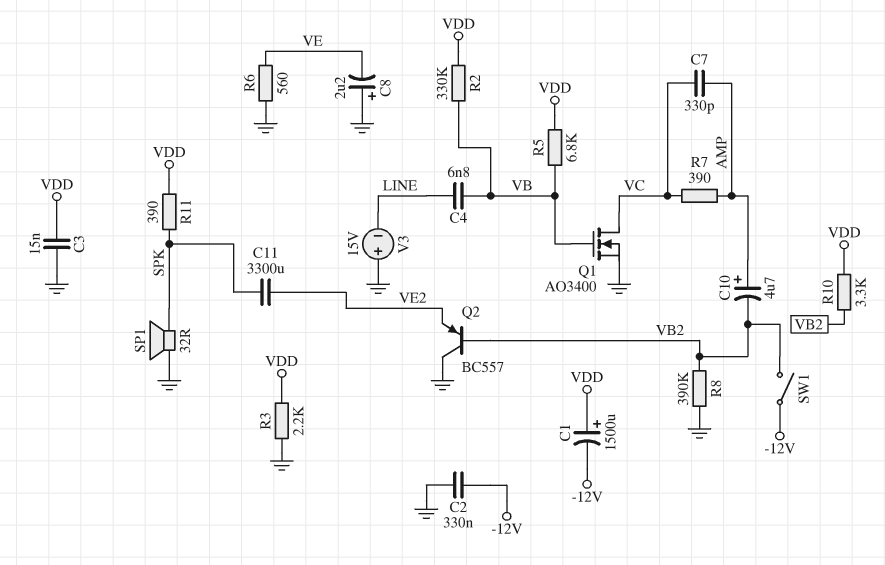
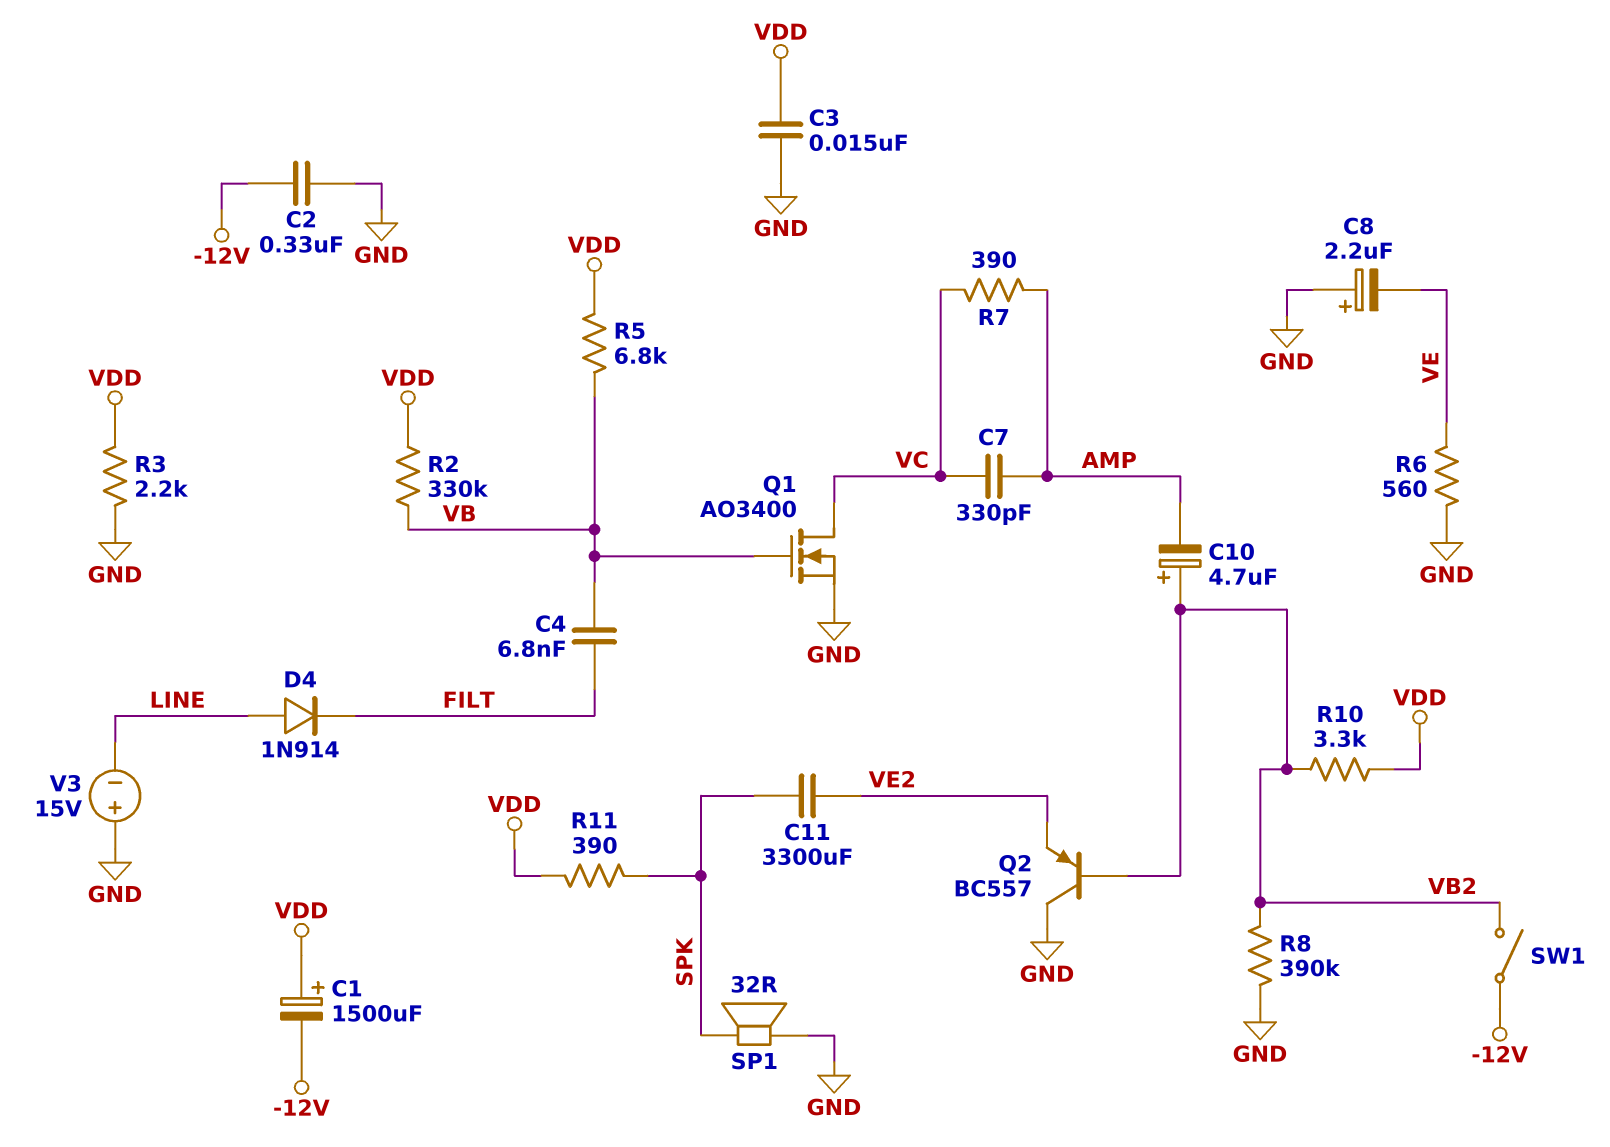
C4: 6.8nF (LINE, VB) -> 6.8nF (FILT, VB)
C10: 4.7uF (plus AMP, minus VB2) -> 4.7uF (plus VB2, minus AMP)
D4: none -> diode 1N914 (A LINE, K FILT)

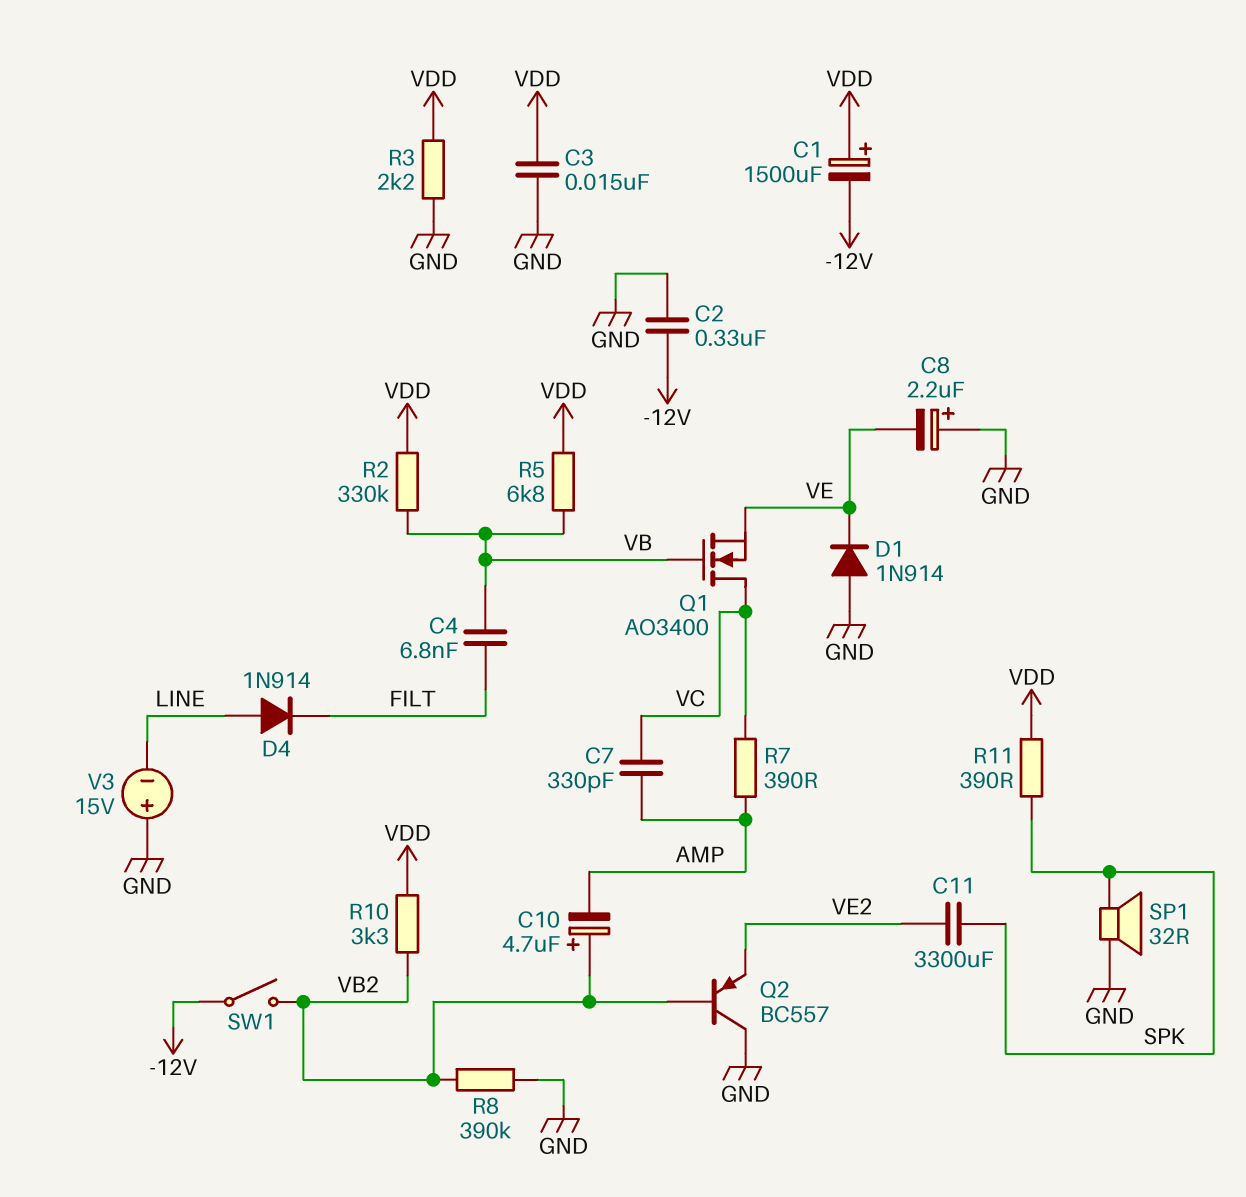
D1: none -> diode 1N914 (A GND, K VE)
Q1: NMOS AO3400 (G VB, D VC, S GND) -> NMOS AO3400 (G VB, D VC, S VE)
R6: 560 (GND, VE) -> none

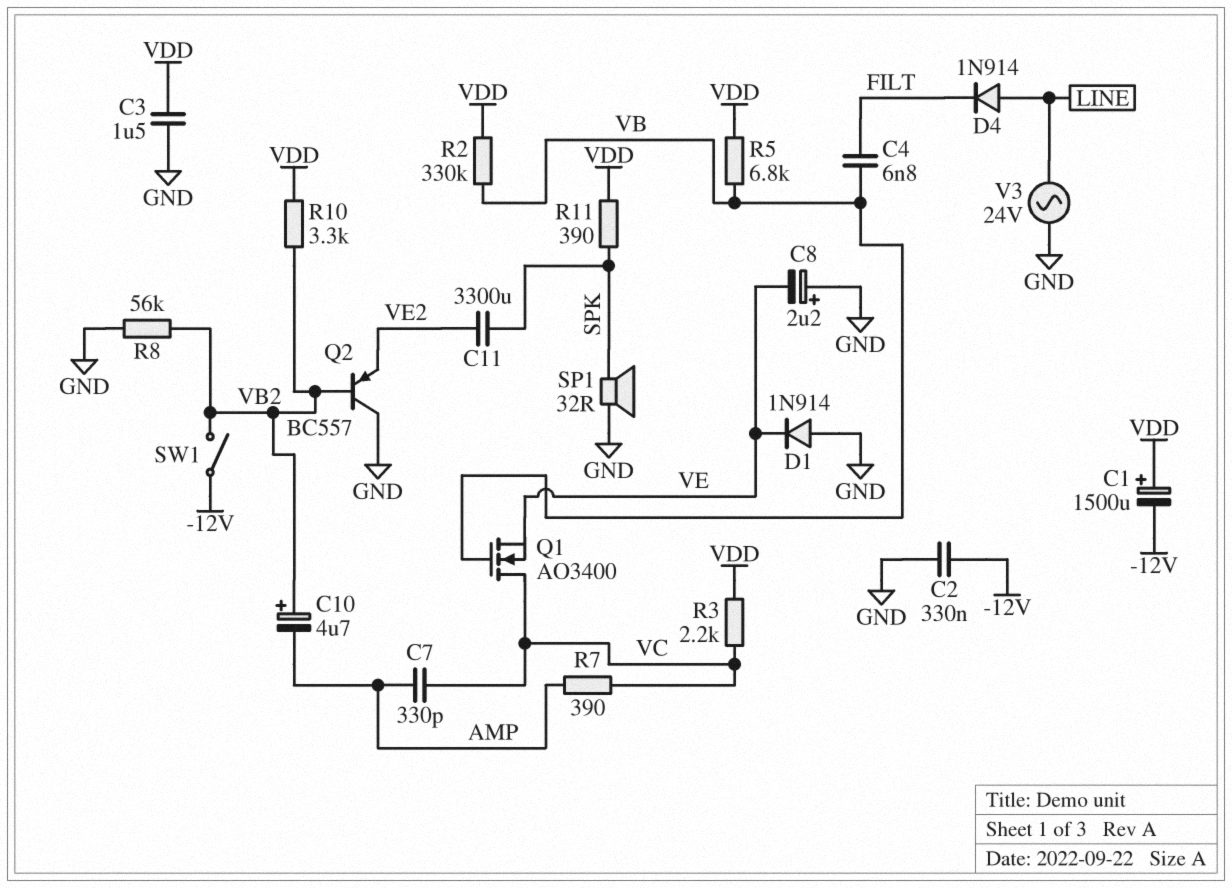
C3: 15nF (GND, VDD) -> 1.5uF (GND, VDD)
R3: 2.2k (GND, VDD) -> 2.2k (VC, VDD)
R8: 390k (GND, VB2) -> 56k (GND, VB2)
V3: 15V (plus GND, minus LINE) -> AC 24V (GND, LINE)

